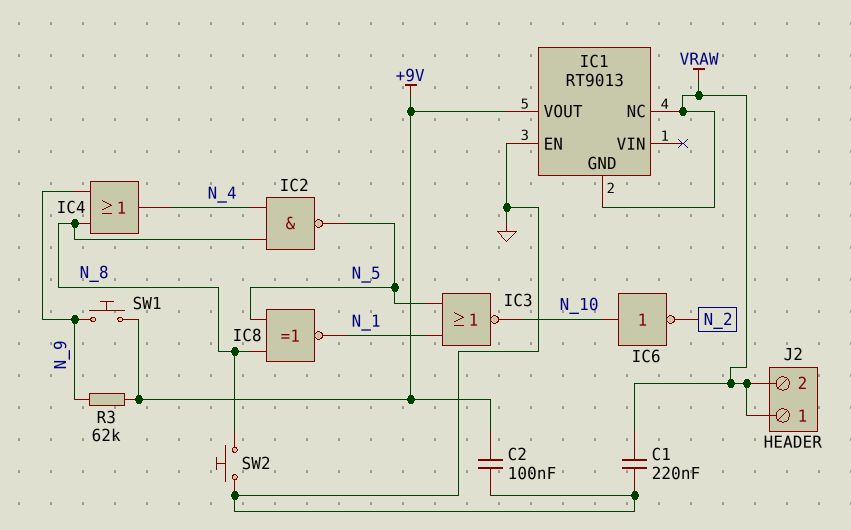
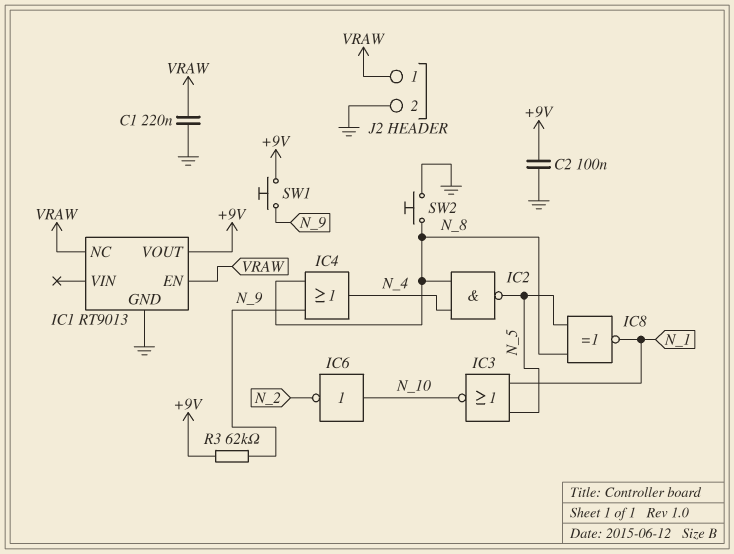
IC1 pin EN: GND -> VRAW
IC1 pin GND: VRAW -> GND
J2 pin 2: VRAW -> GND

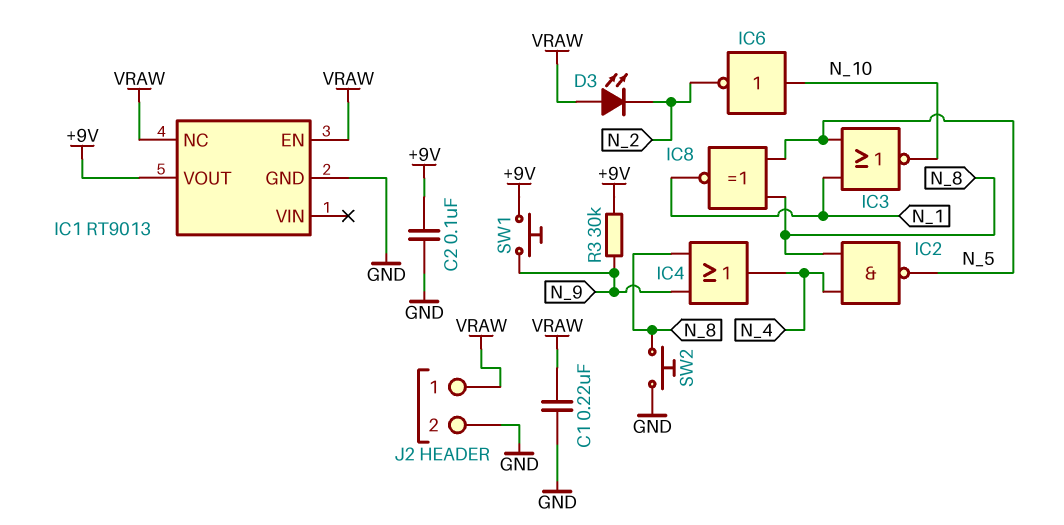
D3: none -> LED (A VRAW, K N_2)
R3: 62k (+9V, N_9) -> 30k (+9V, N_9)

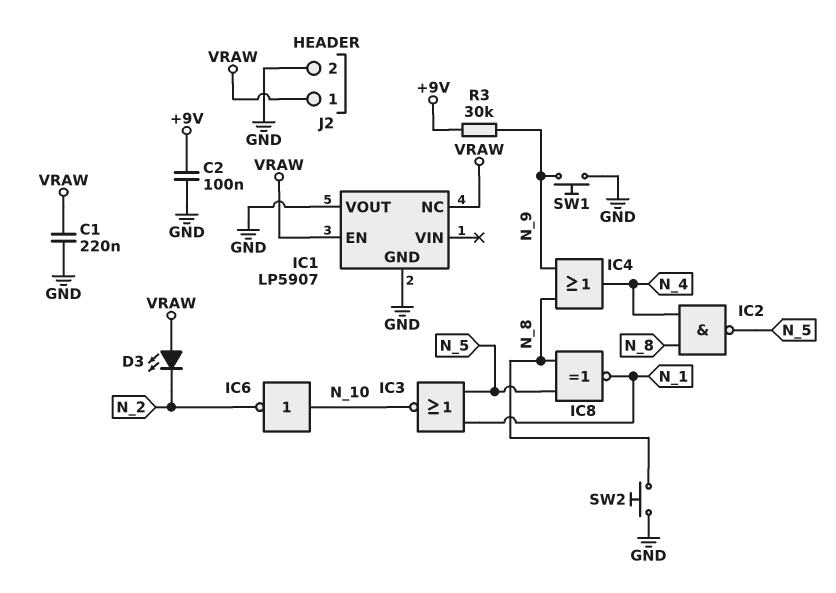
IC1: RT9013 -> LP5907
IC1 pin VOUT: +9V -> GND
SW1: button (+9V, N_9) -> button (GND, N_9)

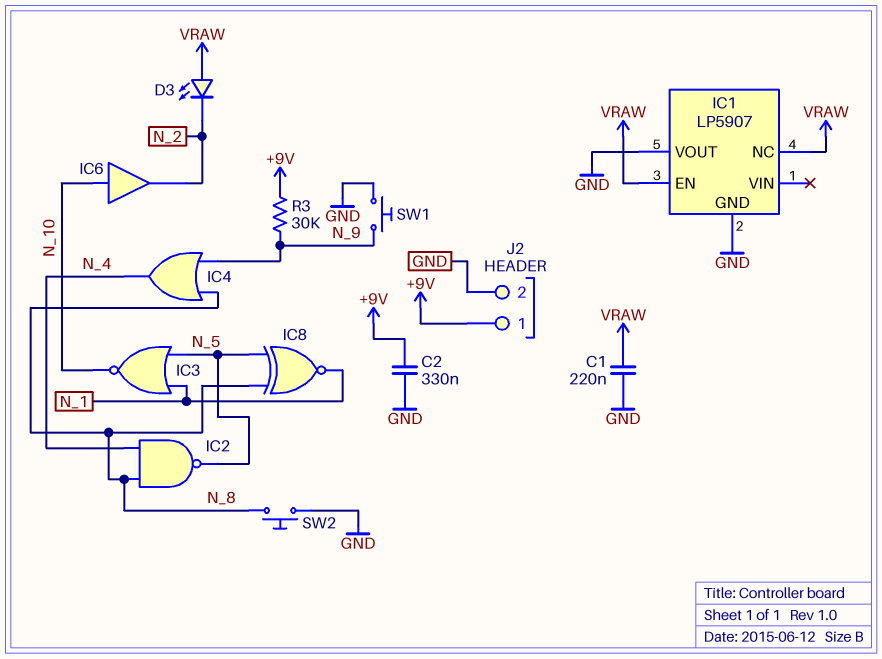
C2: 100nF (+9V, GND) -> 330nF (+9V, GND)
IC6: NOT (in N_10, out N_2) -> buffer (in N_10, out N_2)
J2 pin 1: VRAW -> +9V

